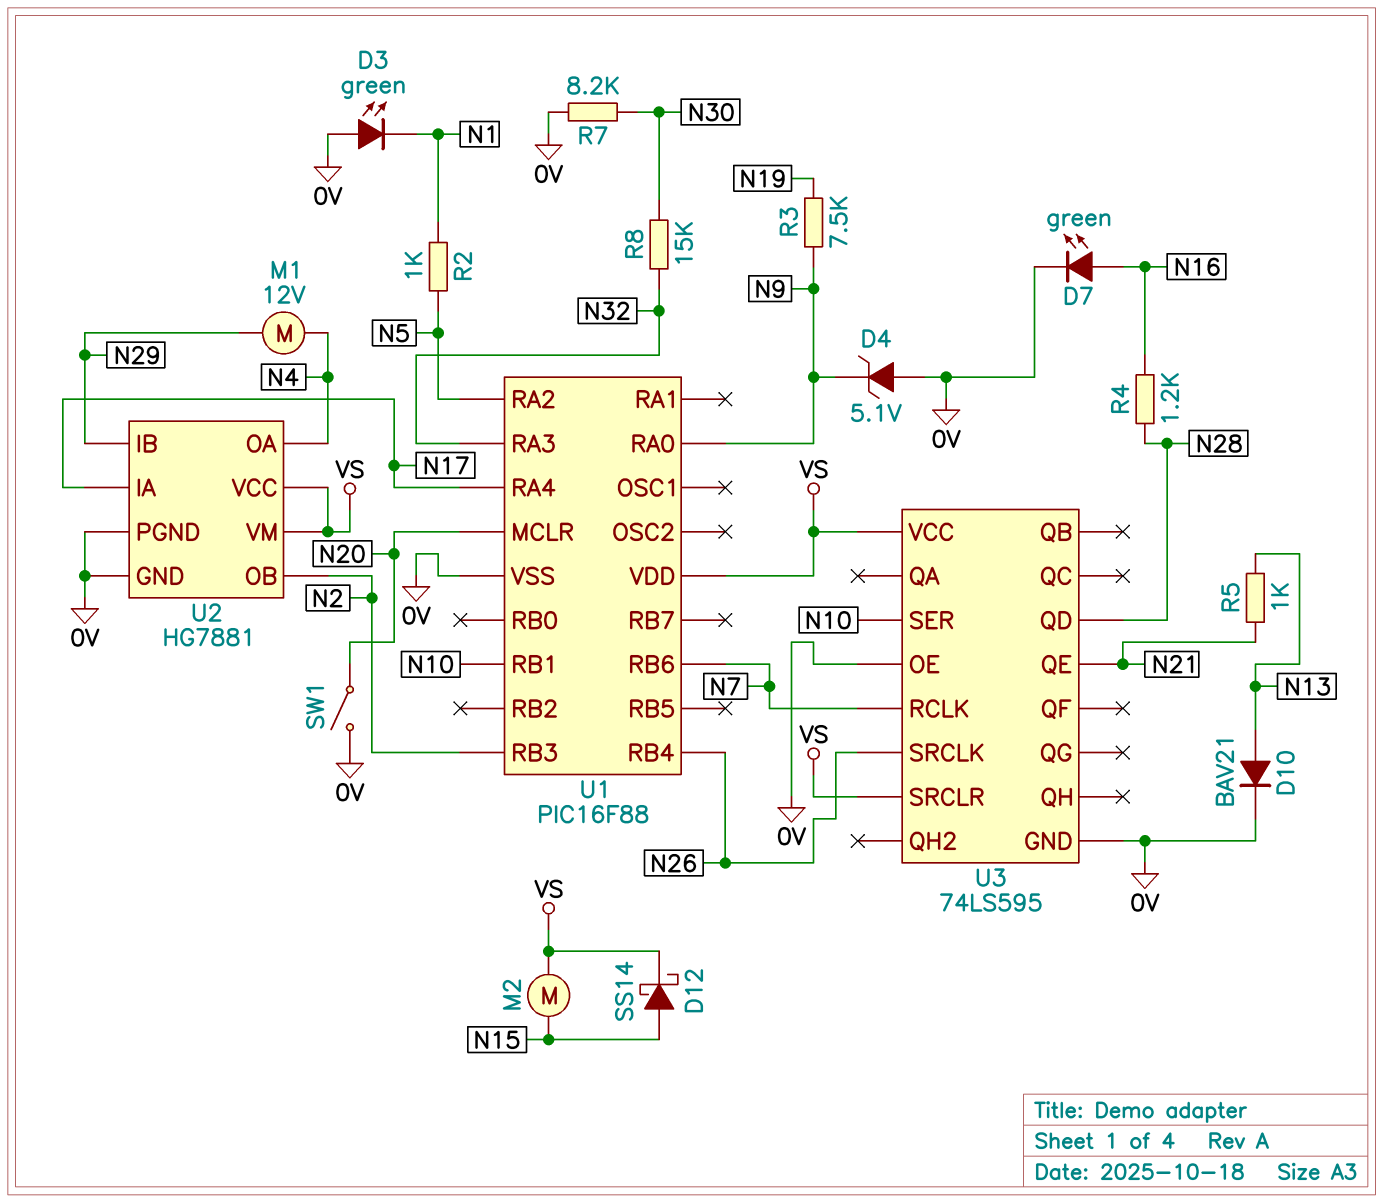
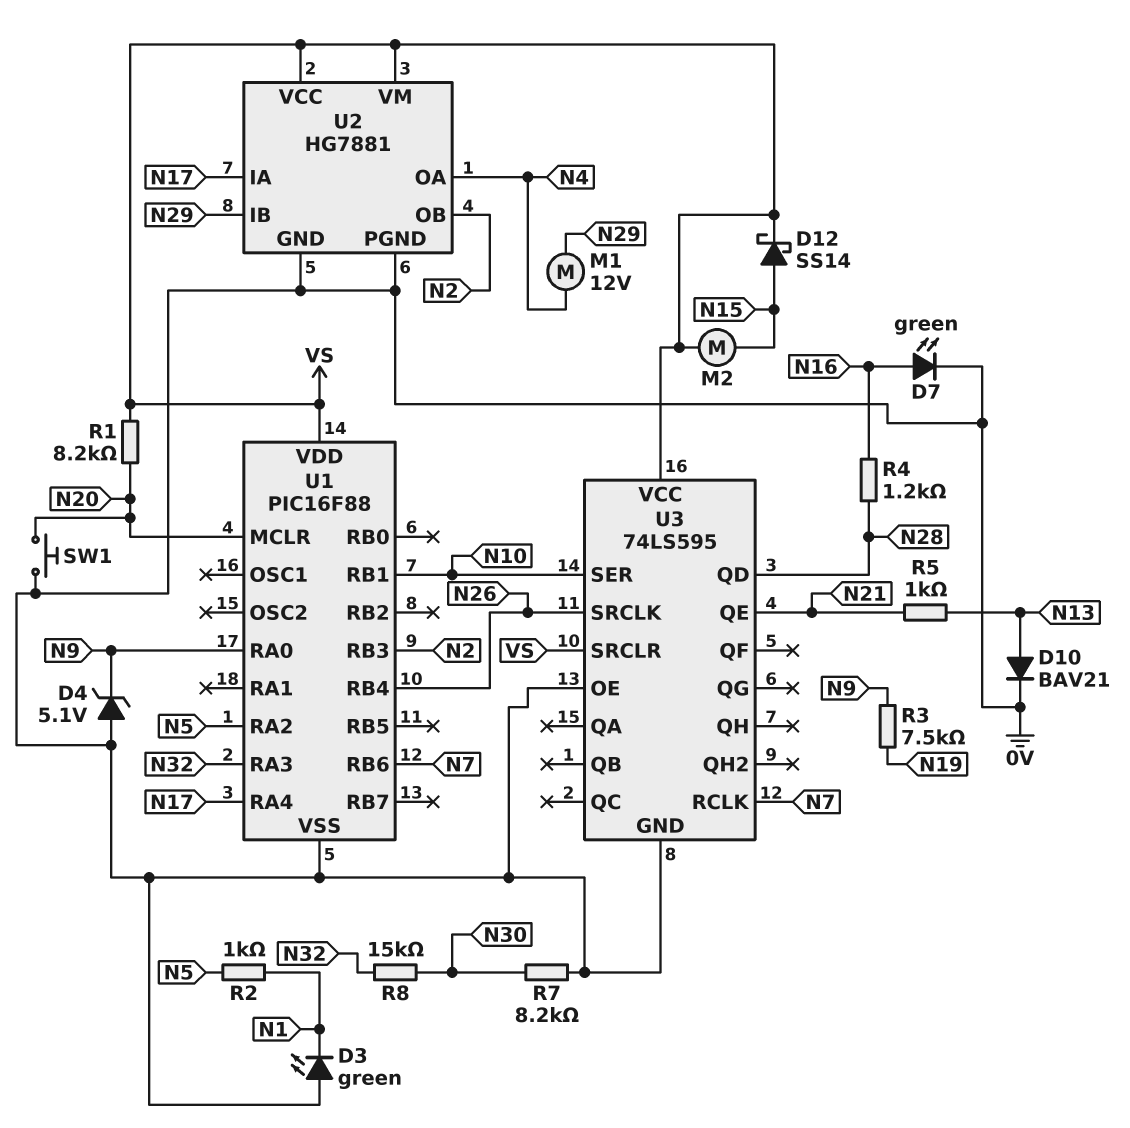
R1: none -> 8.2k (N20, VS)
SW1: switch (0V, N20) -> button (0V, N20)

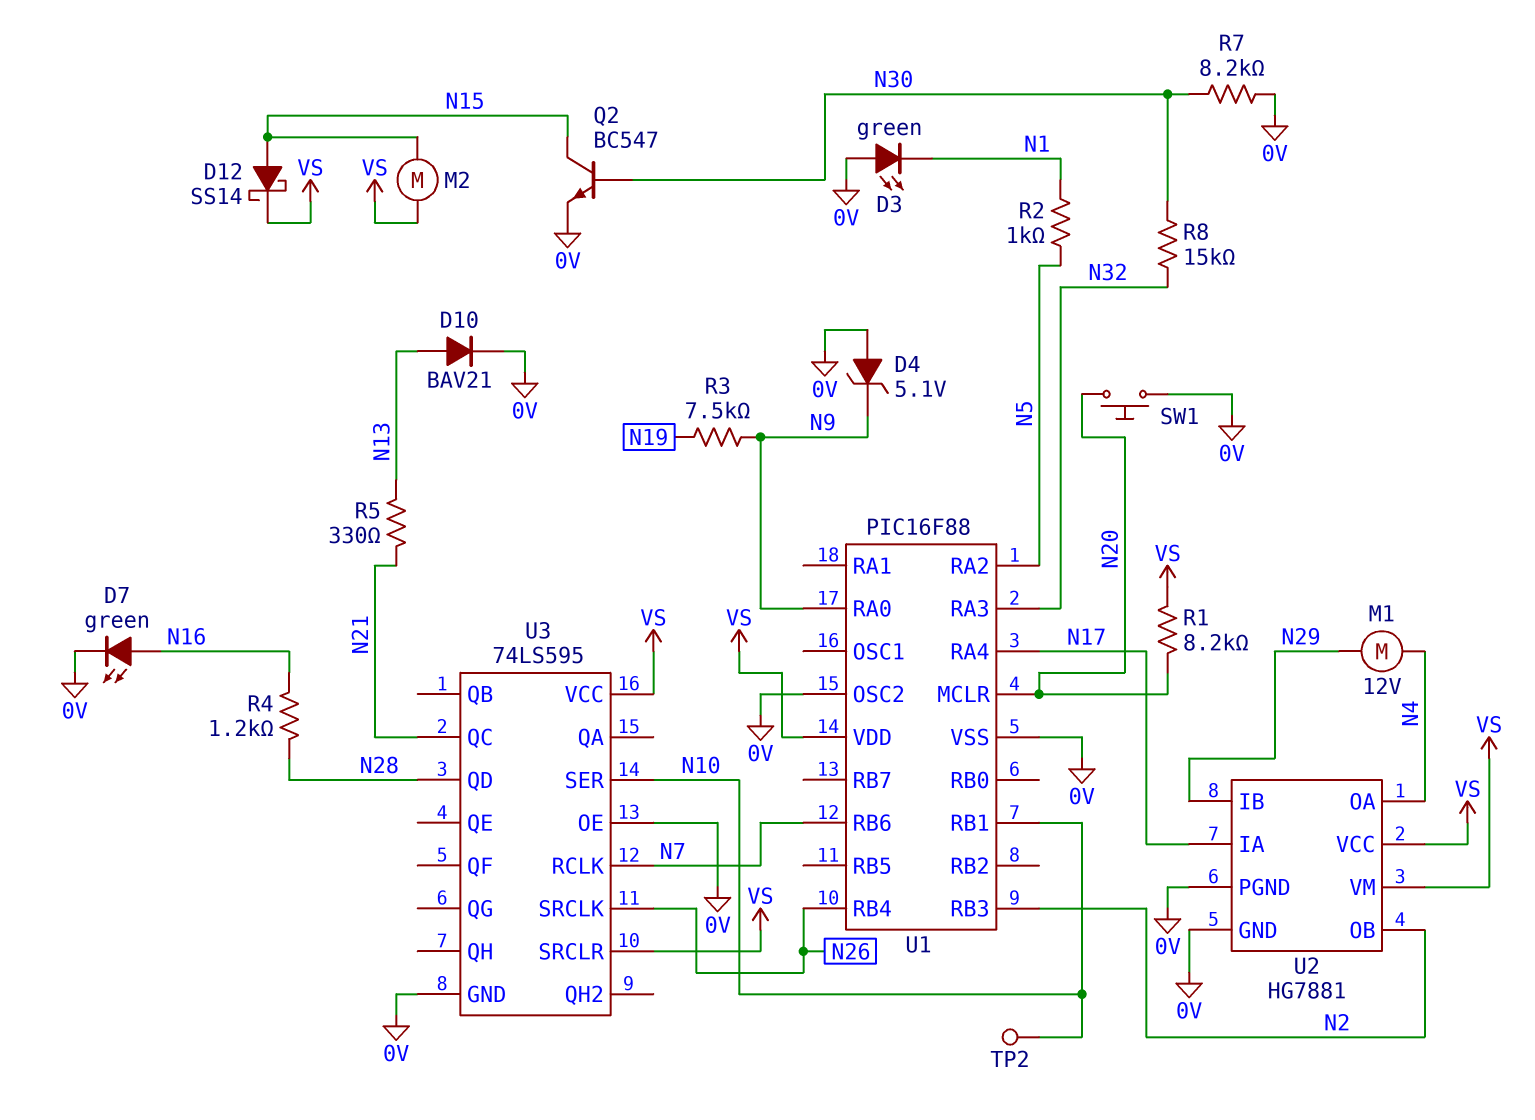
Q2: none -> NPN BC547 (B N30, C N15, E 0V)
R5: 1k (N13, N21) -> 330 (N13, N21)
TP2: none -> test point (N10)
U1 pin OSC2: none -> 0V
U3 pin QC: none -> N21
U3 pin QE: N21 -> none

